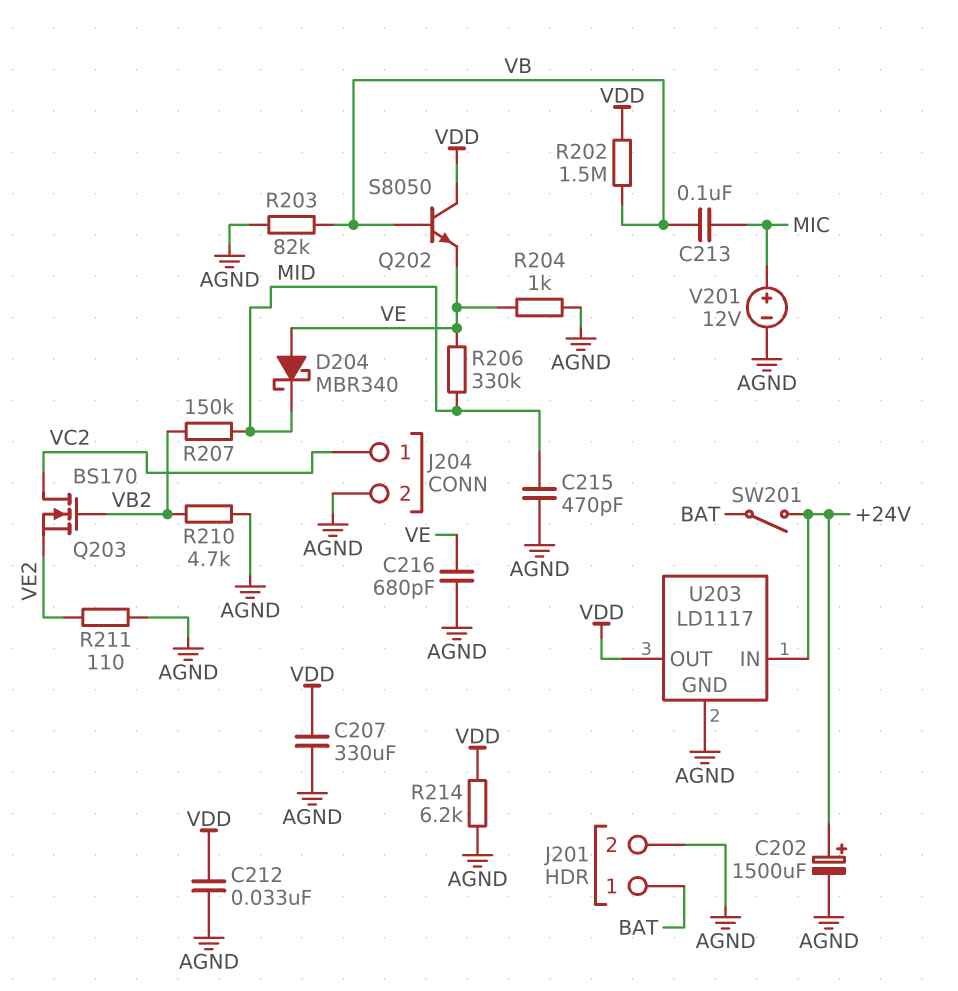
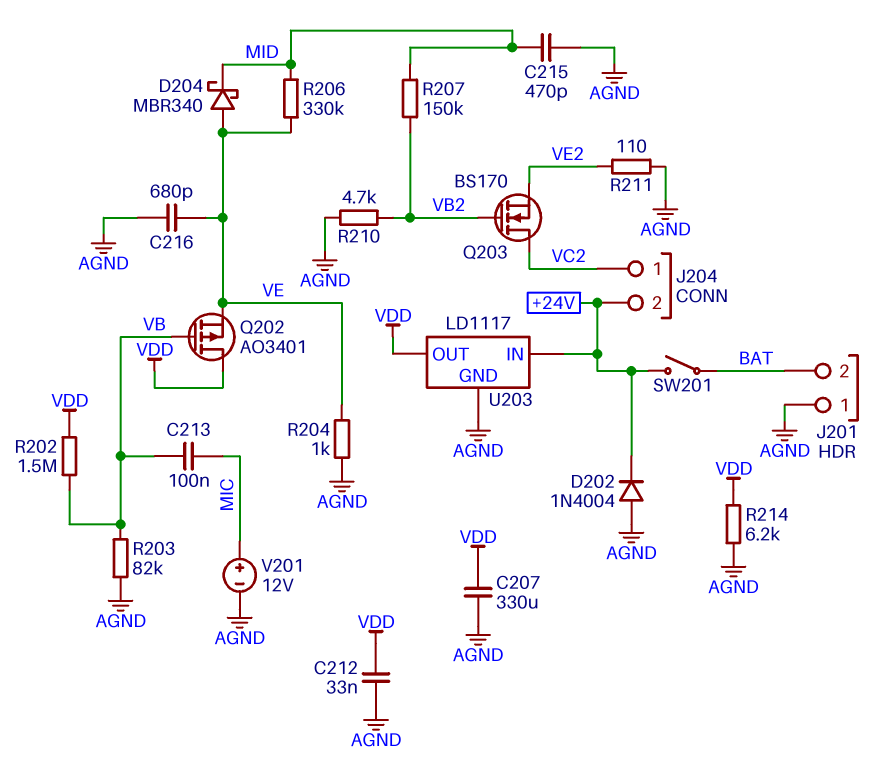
C202: 1500uF (plus +24V, minus AGND) -> none
D202: none -> diode 1N4004 (A AGND, K +24V)
J201 pin 1: BAT -> AGND
J201 pin 2: AGND -> BAT
J204 pin 2: AGND -> +24V
Q202: NPN S8050 (B VB, C VDD, E VE) -> PMOS AO3401 (G VB, D VDD, S VE)

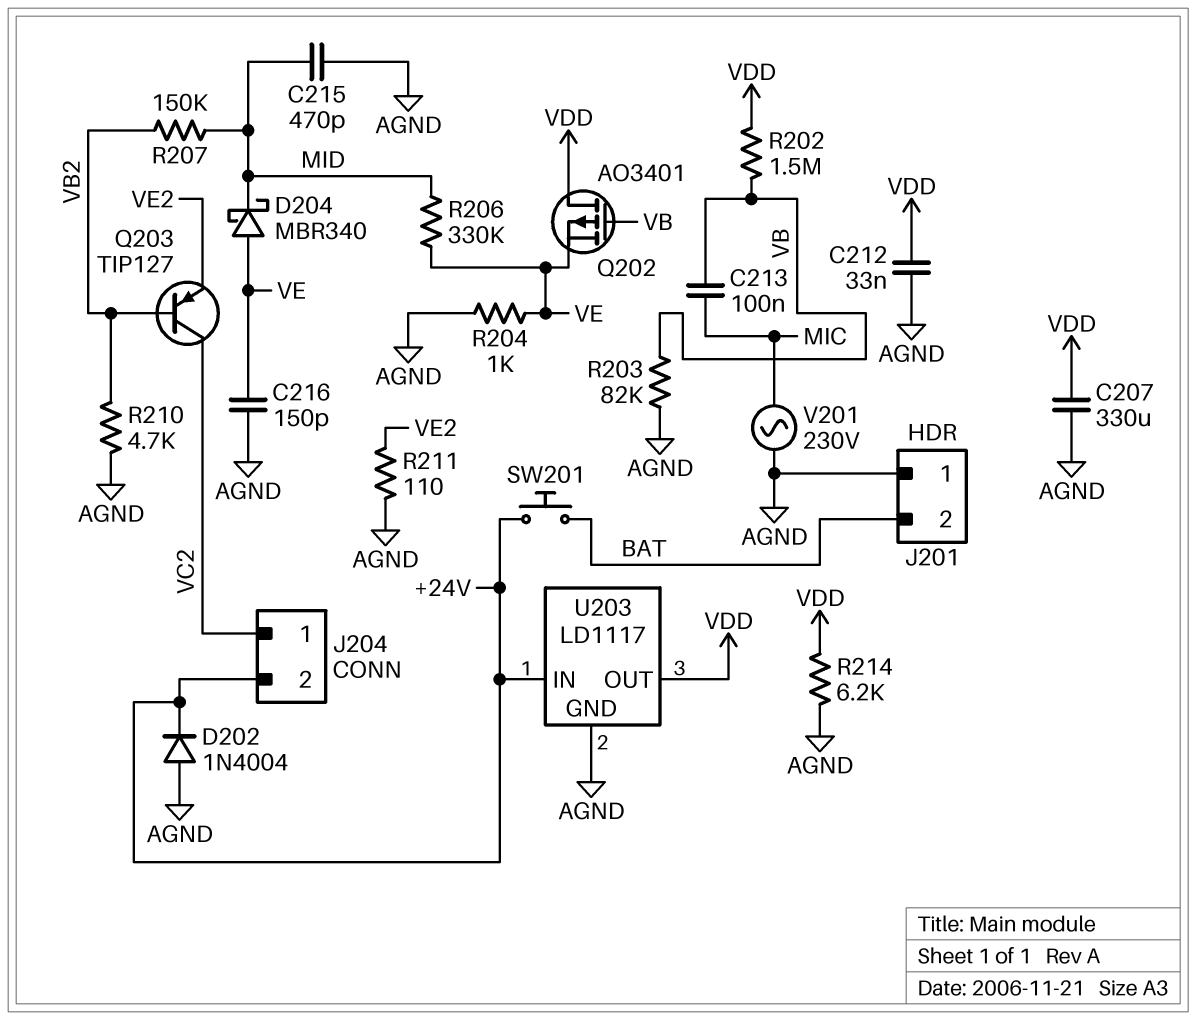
C216: 680pF (AGND, VE) -> 150pF (AGND, VE)
Q203: NMOS BS170 (G VB2, D VC2, S VE2) -> PNP TIP127 (B VB2, C VC2, E VE2)
SW201: switch (+24V, BAT) -> button (+24V, BAT)
V201: 12V (plus MIC, minus AGND) -> AC 230V (AGND, MIC)

